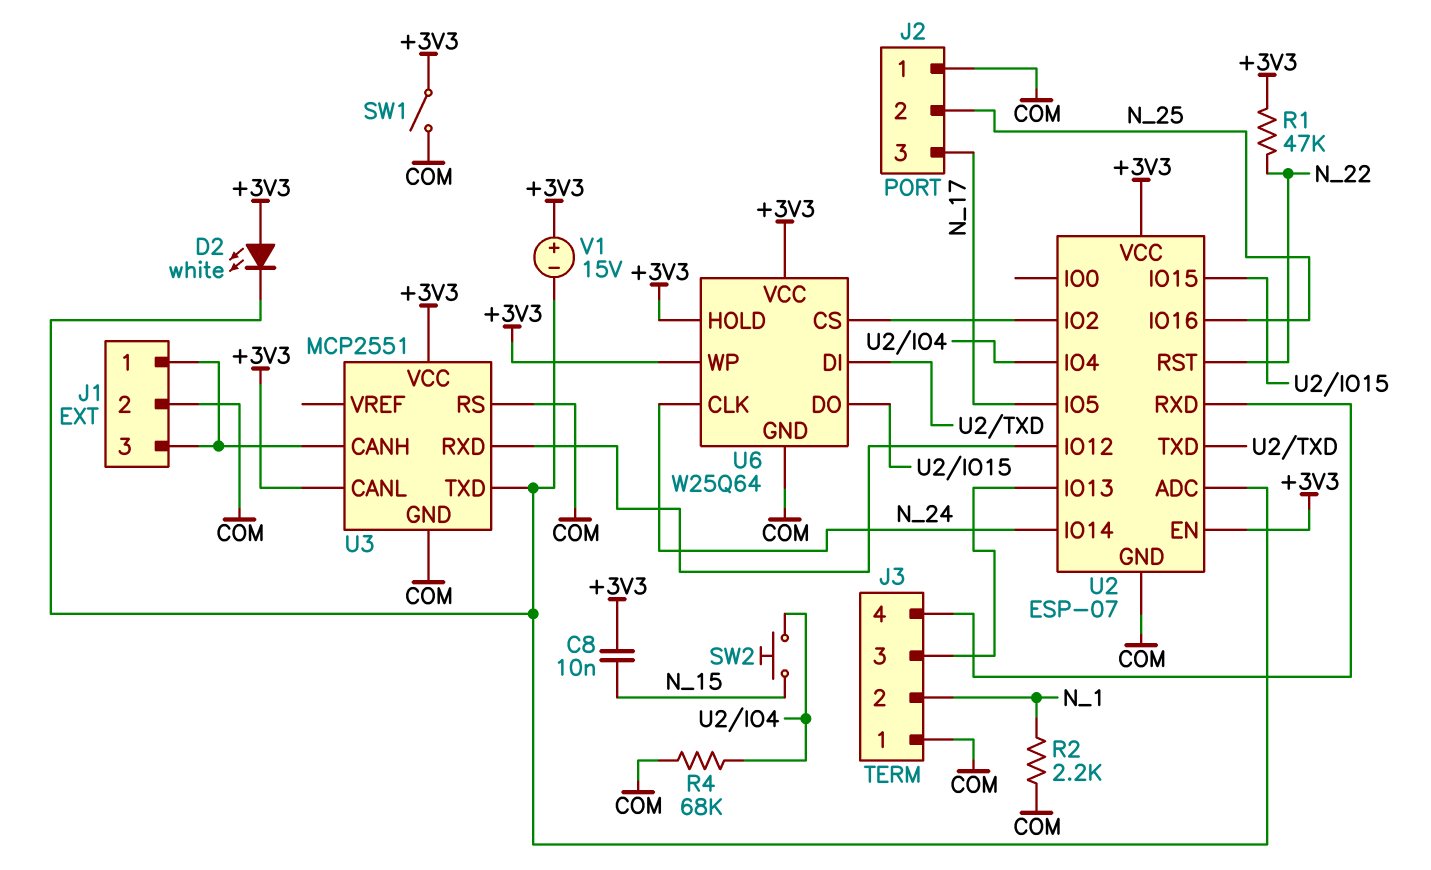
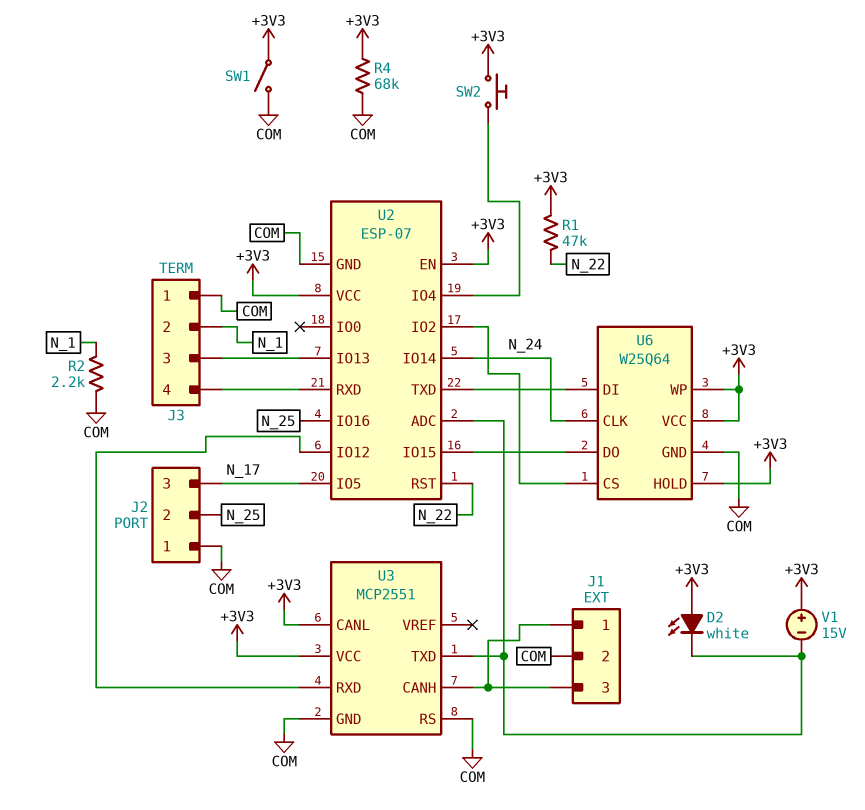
C8: 10nF (+3V3, N_15) -> none
R4: 68k (COM, U2/IO4) -> 68k (+3V3, COM)
SW2: button (N_15, U2/IO4) -> button (+3V3, U2/IO4)

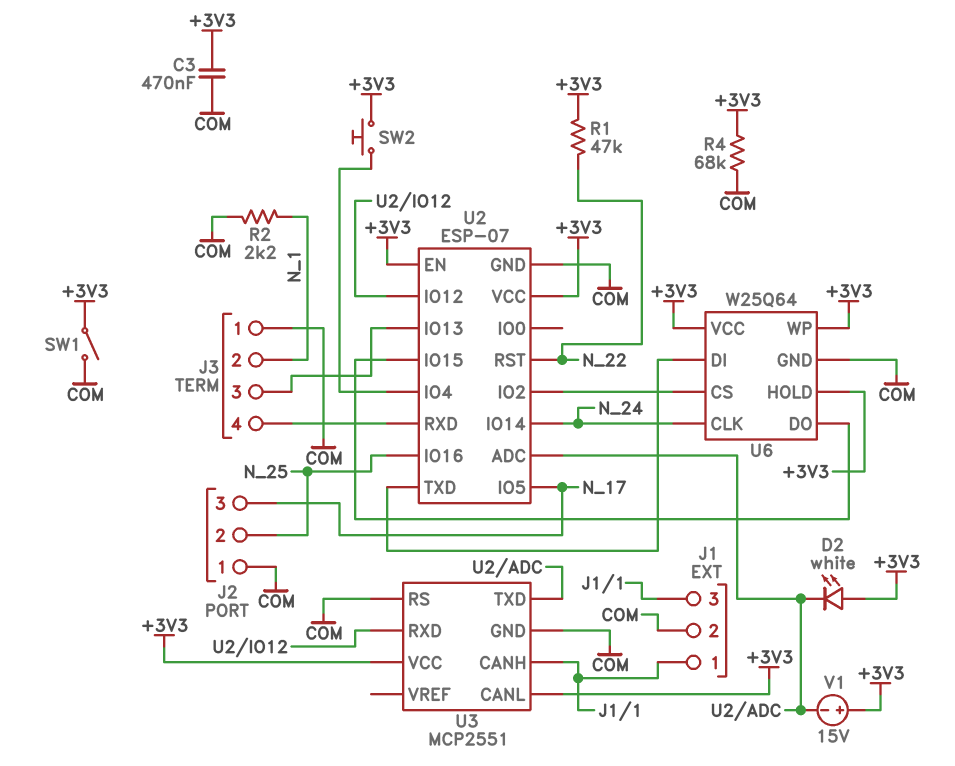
C3: none -> 470nF (+3V3, COM)

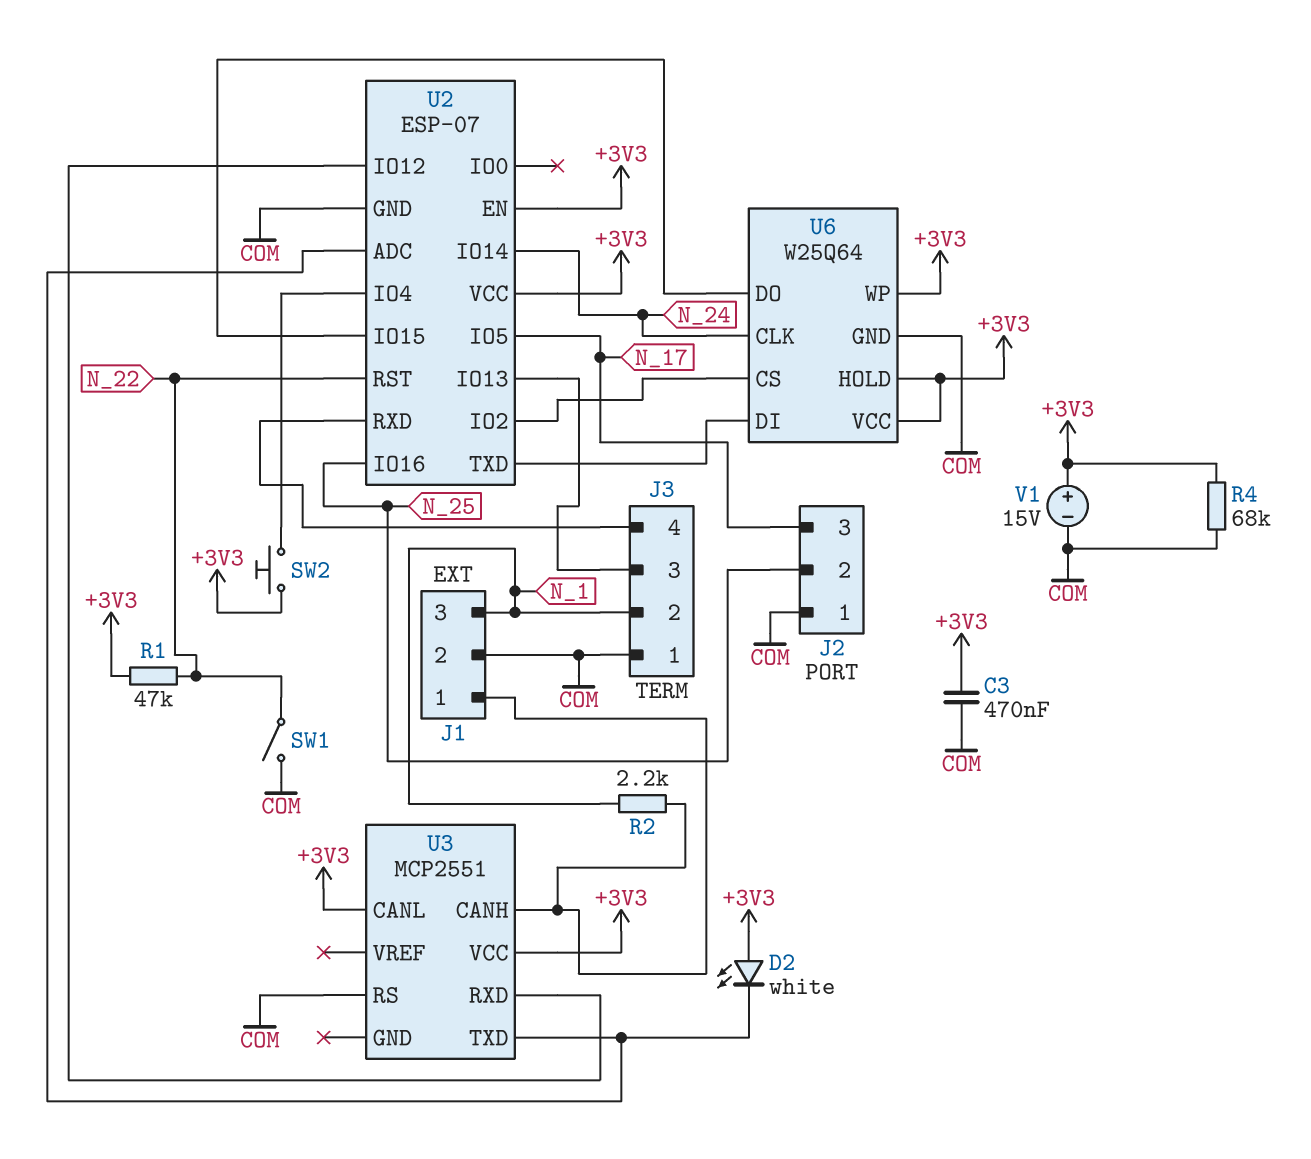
J1 pin 3: J1/1 -> N_1
R2: 2.2k (COM, N_1) -> 2.2k (J1/1, N_1)
SW1: switch (+3V3, COM) -> switch (COM, N_22)
U3 pin GND: COM -> none
V1: 15V (plus +3V3, minus U2/ADC) -> 15V (plus +3V3, minus COM)

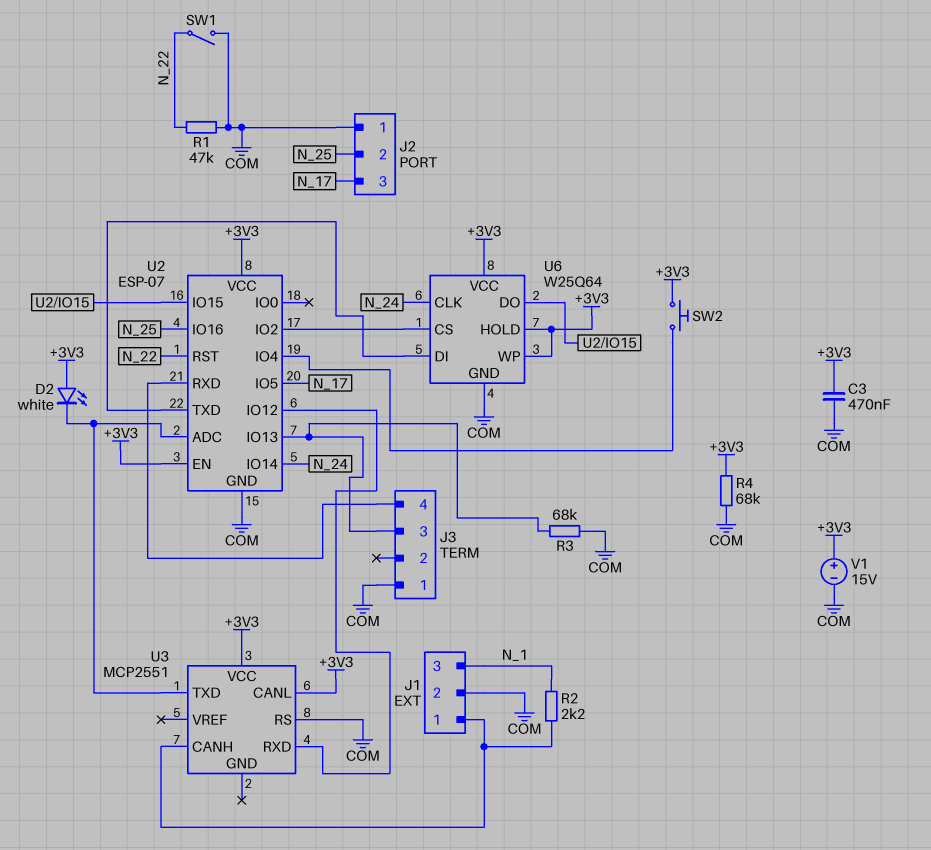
J3 pin 2: N_1 -> none
R1: 47k (+3V3, N_22) -> 47k (COM, N_22)
R3: none -> 68k (COM, J3/3)

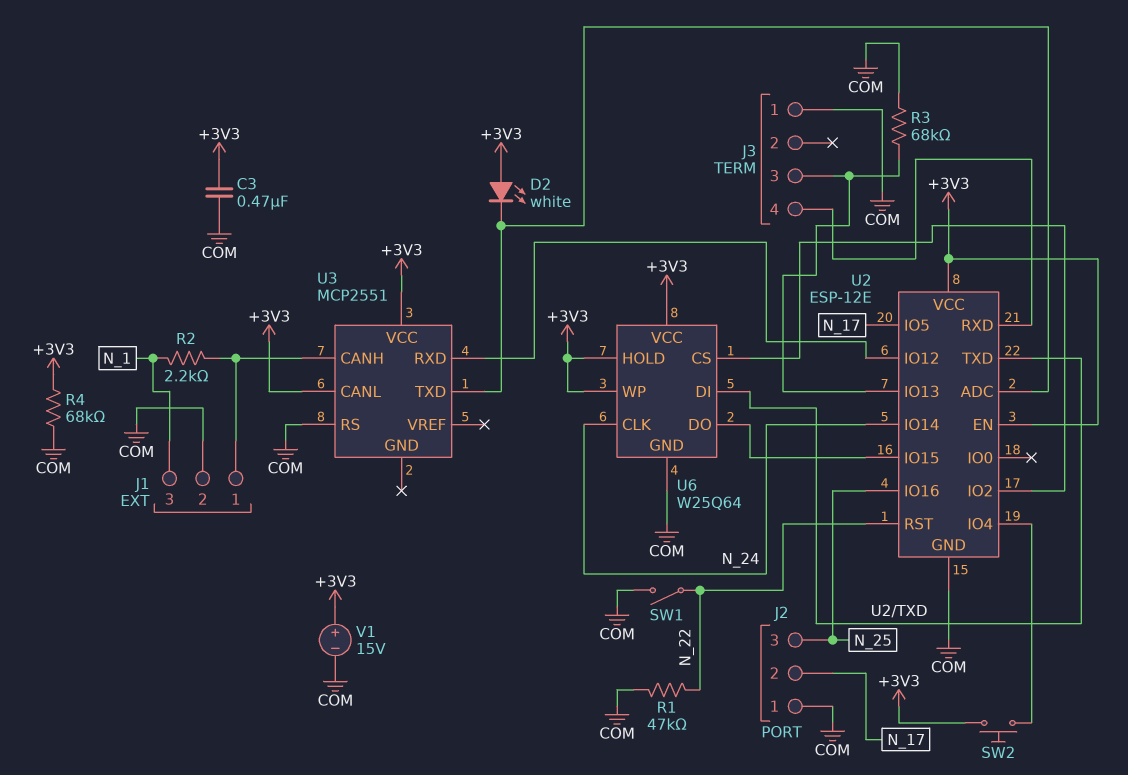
J2 pin 2: N_25 -> N_17
J2 pin 3: N_17 -> N_25
U2: ESP-07 -> ESP-12E

